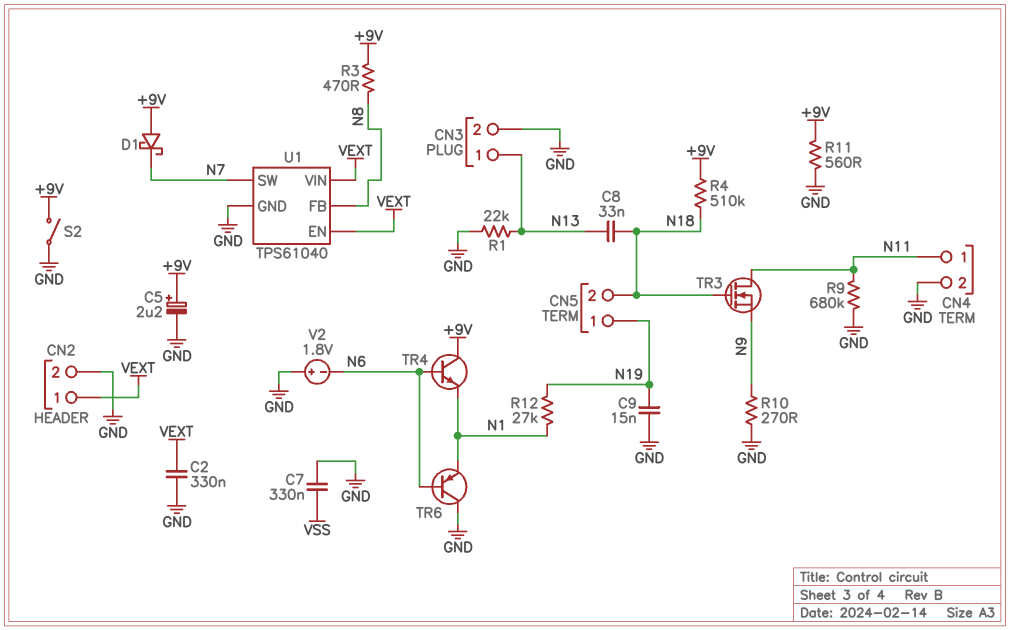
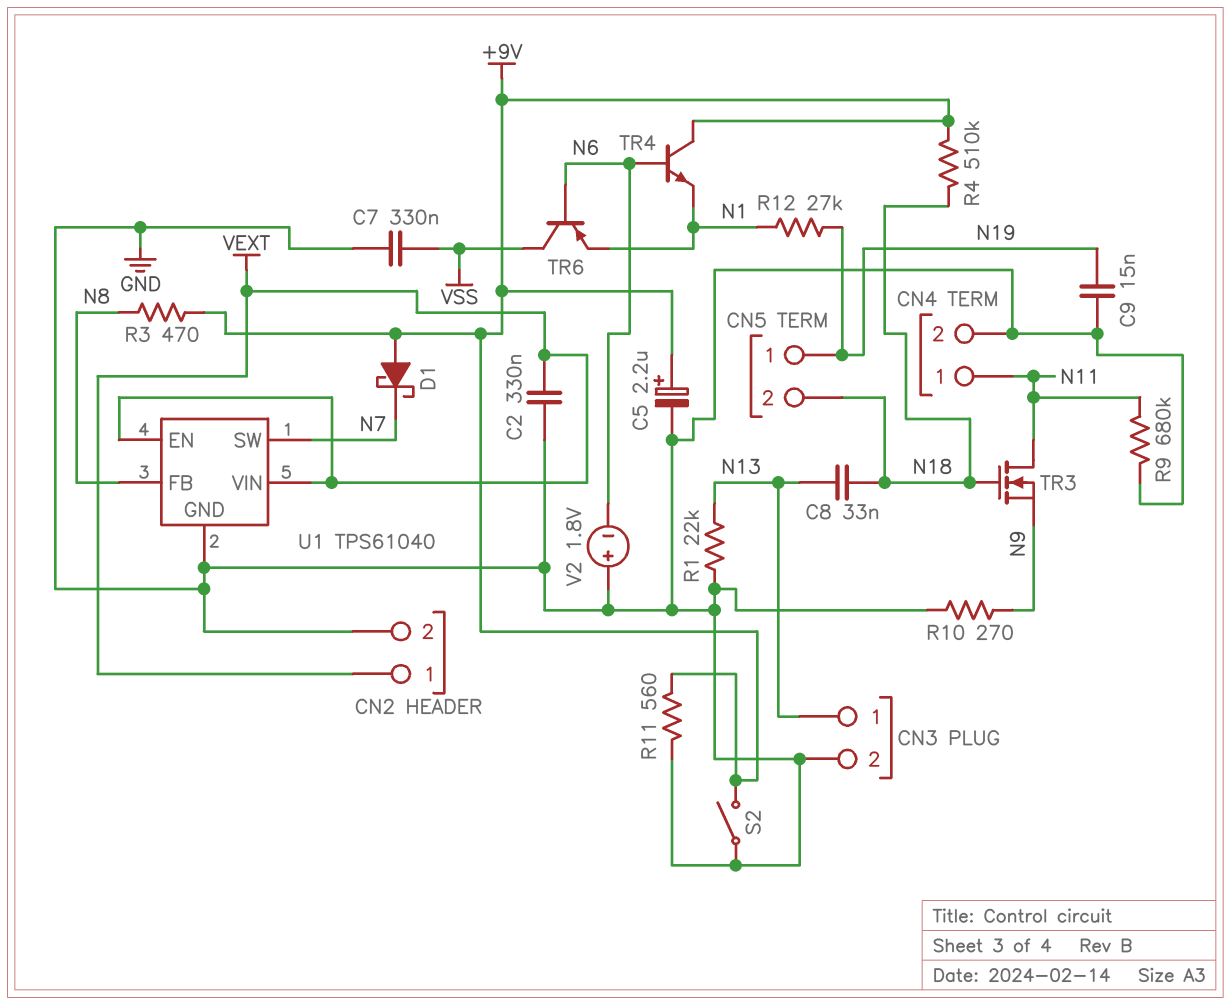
TR6: PNP (B N6, C GND, E N1) -> PNP (B N6, C VSS, E N1)

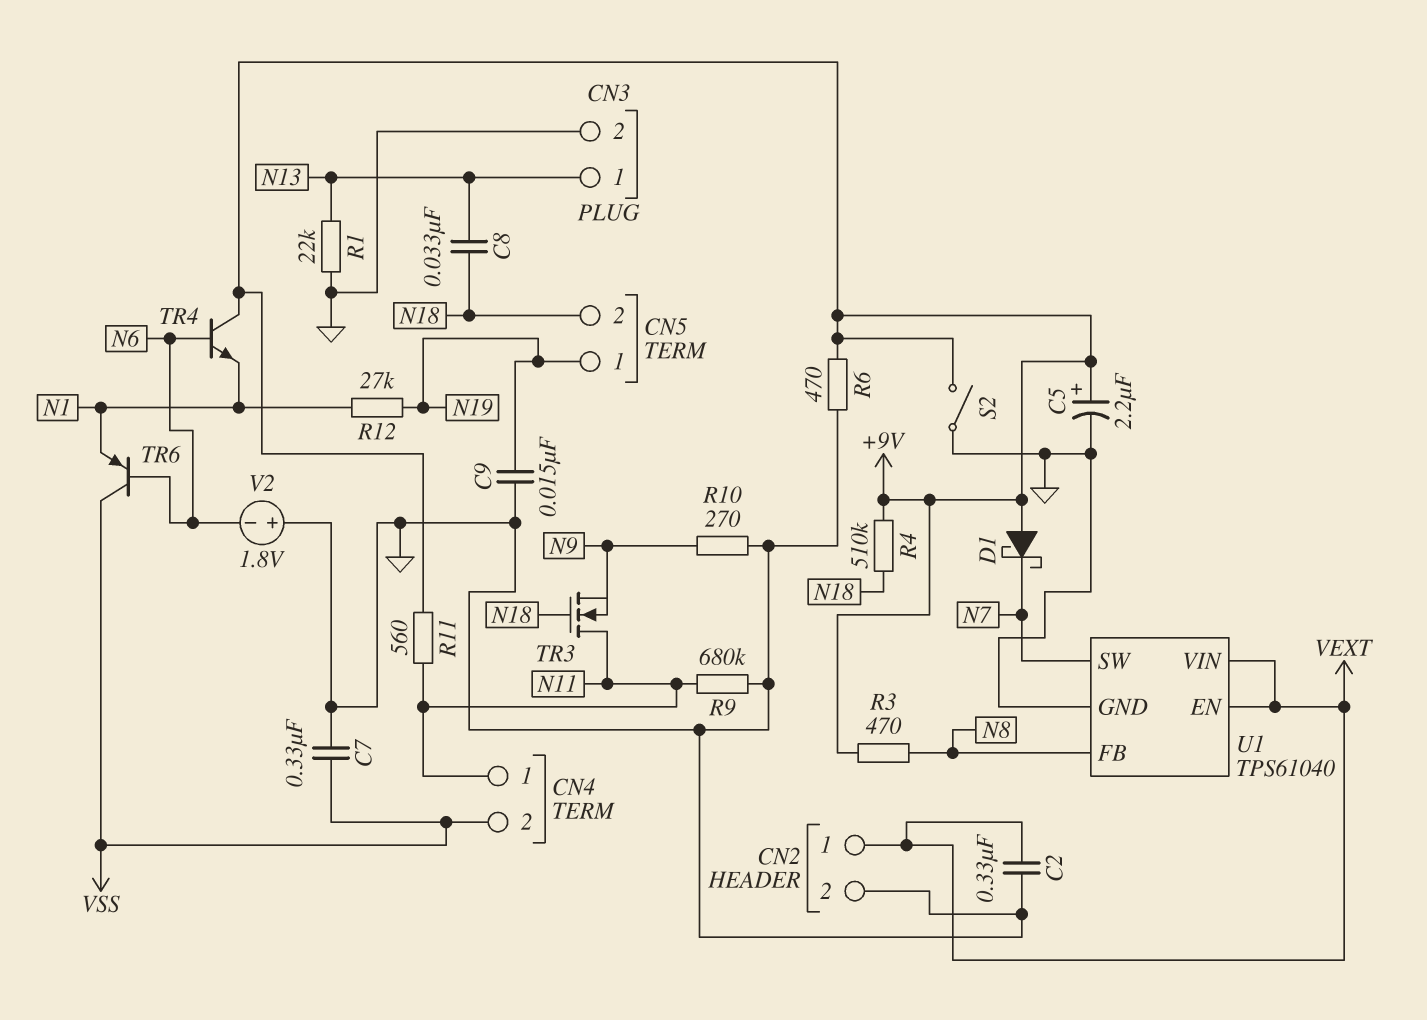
CN4 pin 2: GND -> VSS
R6: none -> 470 (+9V, GND)
R11: 560 (+9V, GND) -> 560 (+9V, N11)

